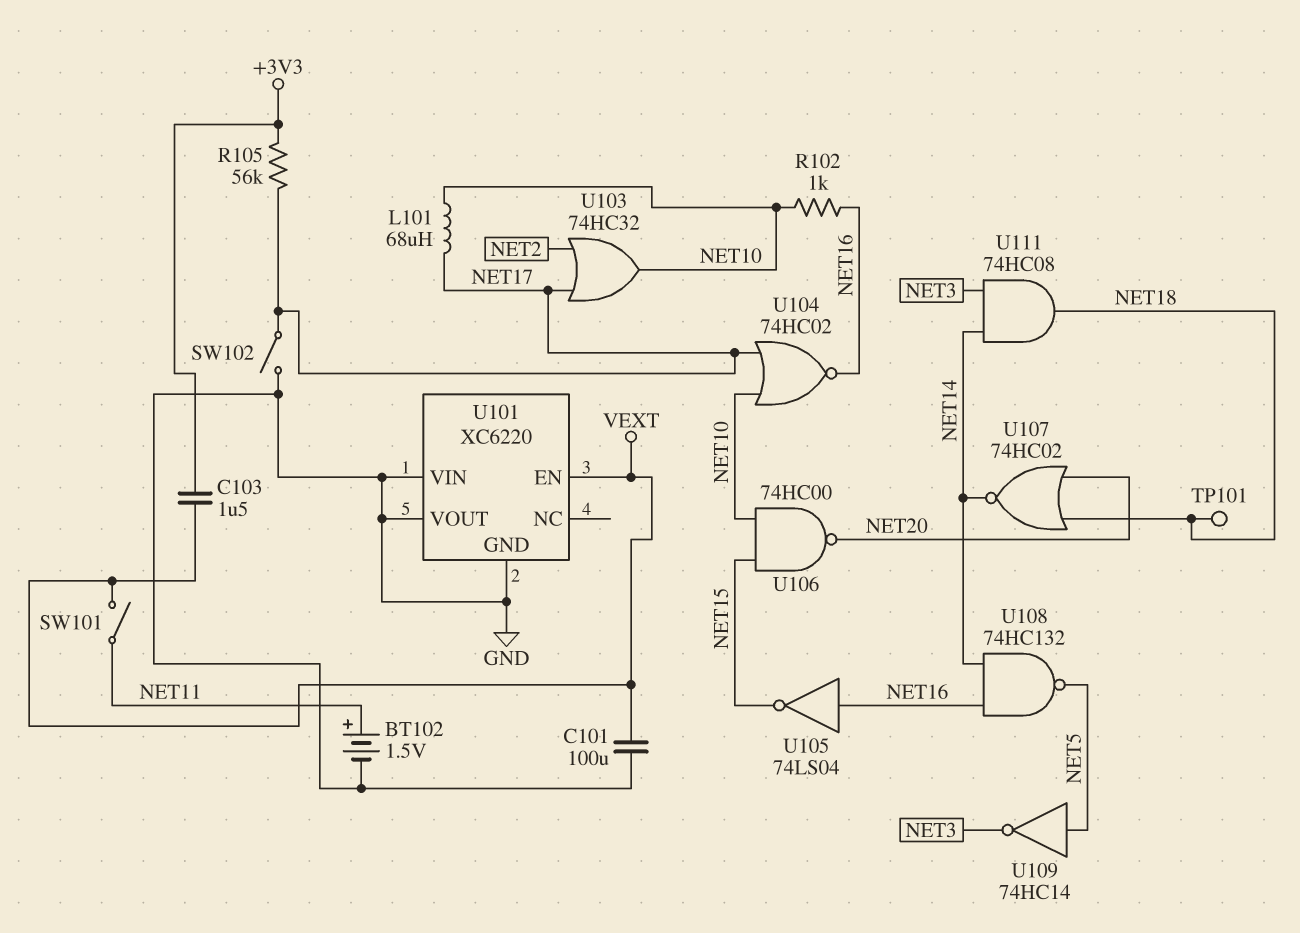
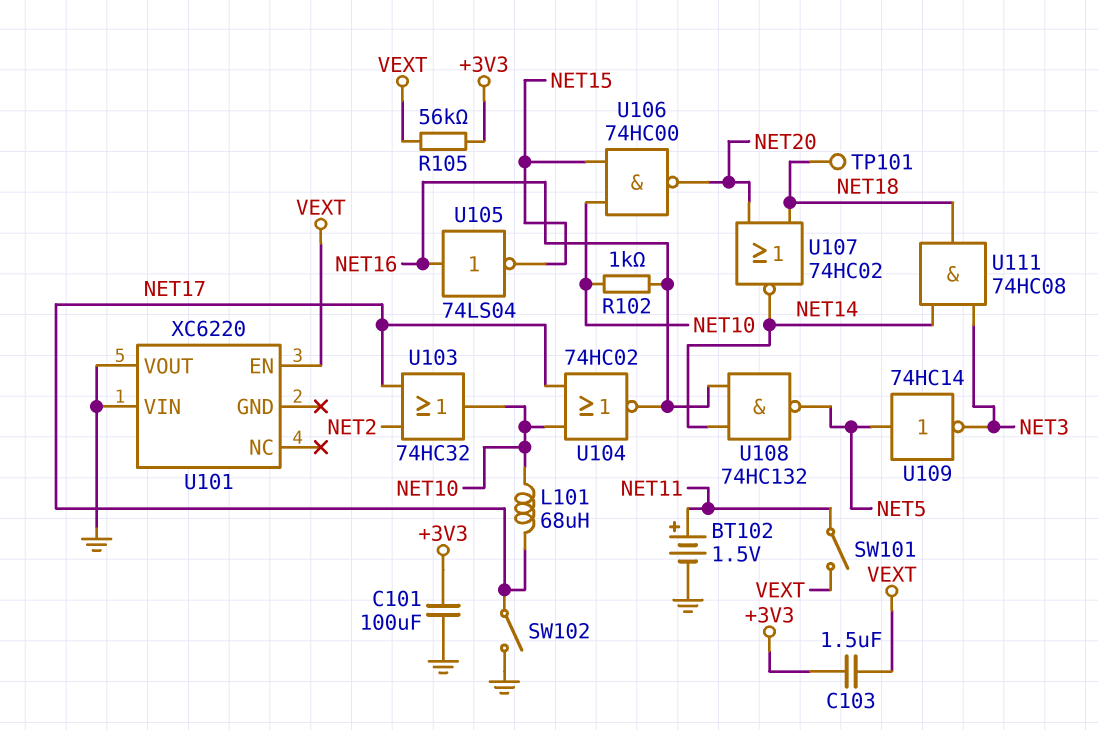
C101: 100uF (GND, VEXT) -> 100uF (+3V3, GND)
R105: 56k (+3V3, NET17) -> 56k (+3V3, VEXT)
U101 pin GND: GND -> none

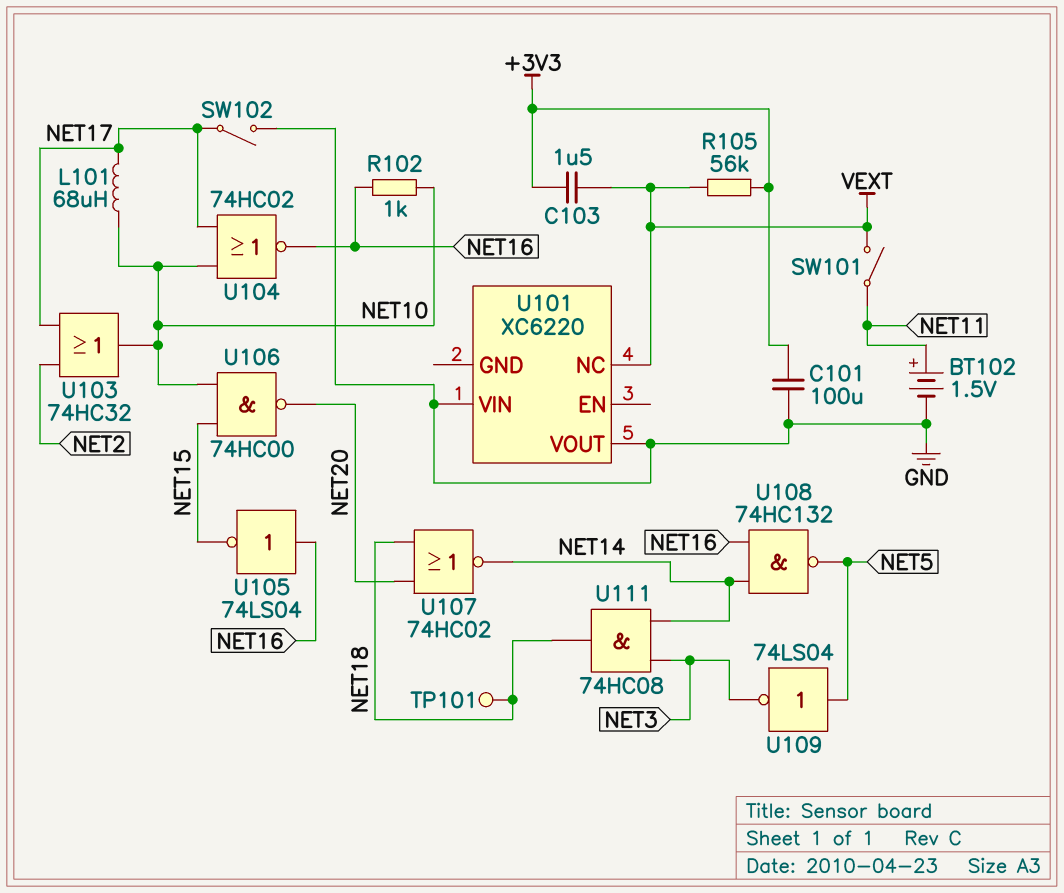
U101 pin EN: VEXT -> none
U101 pin NC: none -> VEXT
U109: NOT 74HC14 (in NET5, out NET3) -> NOT 74LS04 (in NET5, out NET3)

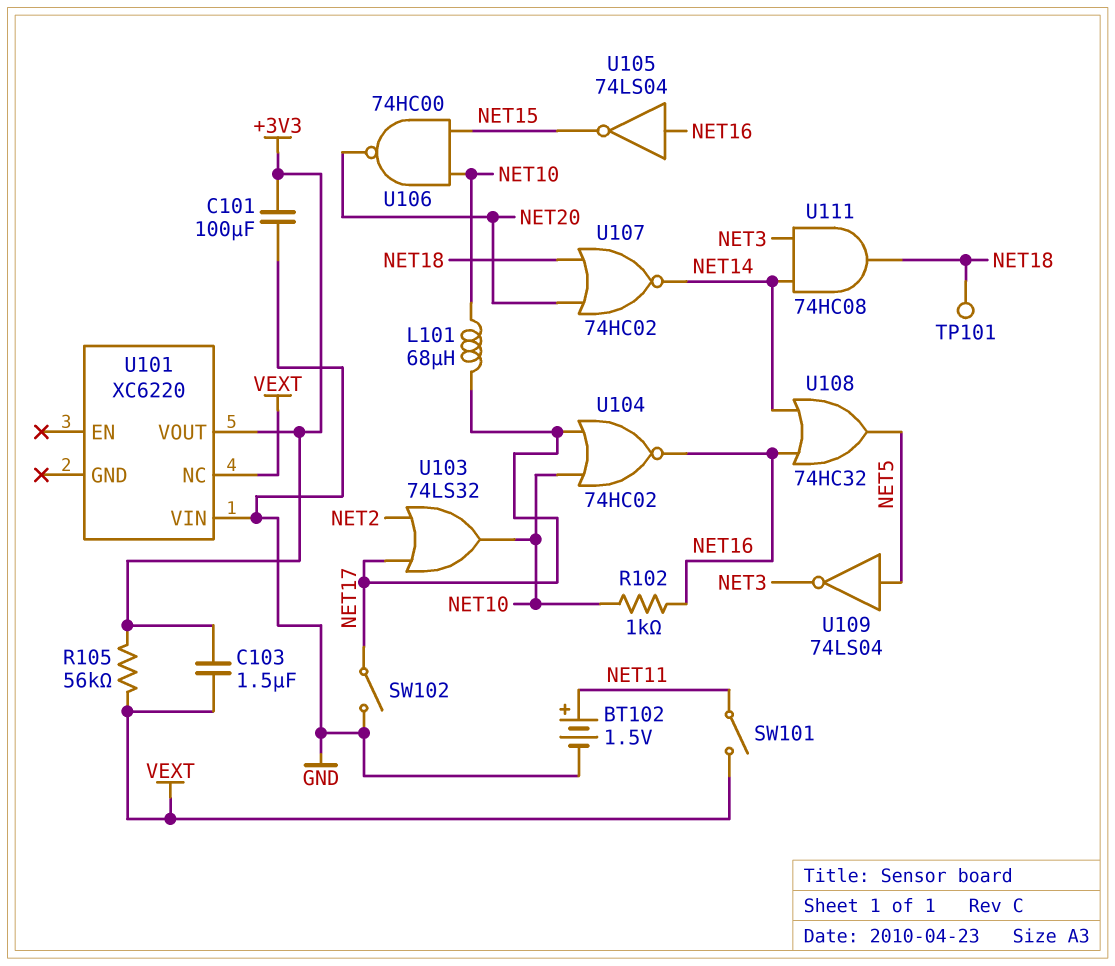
U101 pin VOUT: GND -> +3V3
U103: OR 74HC32 (in NET2, in NET17, out NET10) -> OR 74LS32 (in NET2, in NET17, out NET10)
U108: NAND 74HC132 (in NET14, in NET16, out NET5) -> OR 74HC32 (in NET14, in NET16, out NET5)

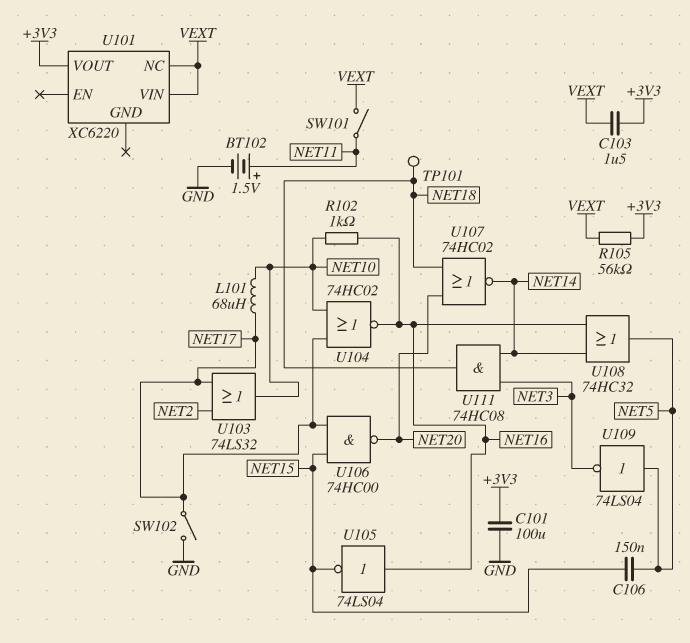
C106: none -> 150nF (NET5, NET15)
U101 pin VIN: GND -> VEXT
U106: NAND 74HC00 (in NET10, in NET15, out NET20) -> NAND 74HC00 (in NET15, in NET17, out NET20)

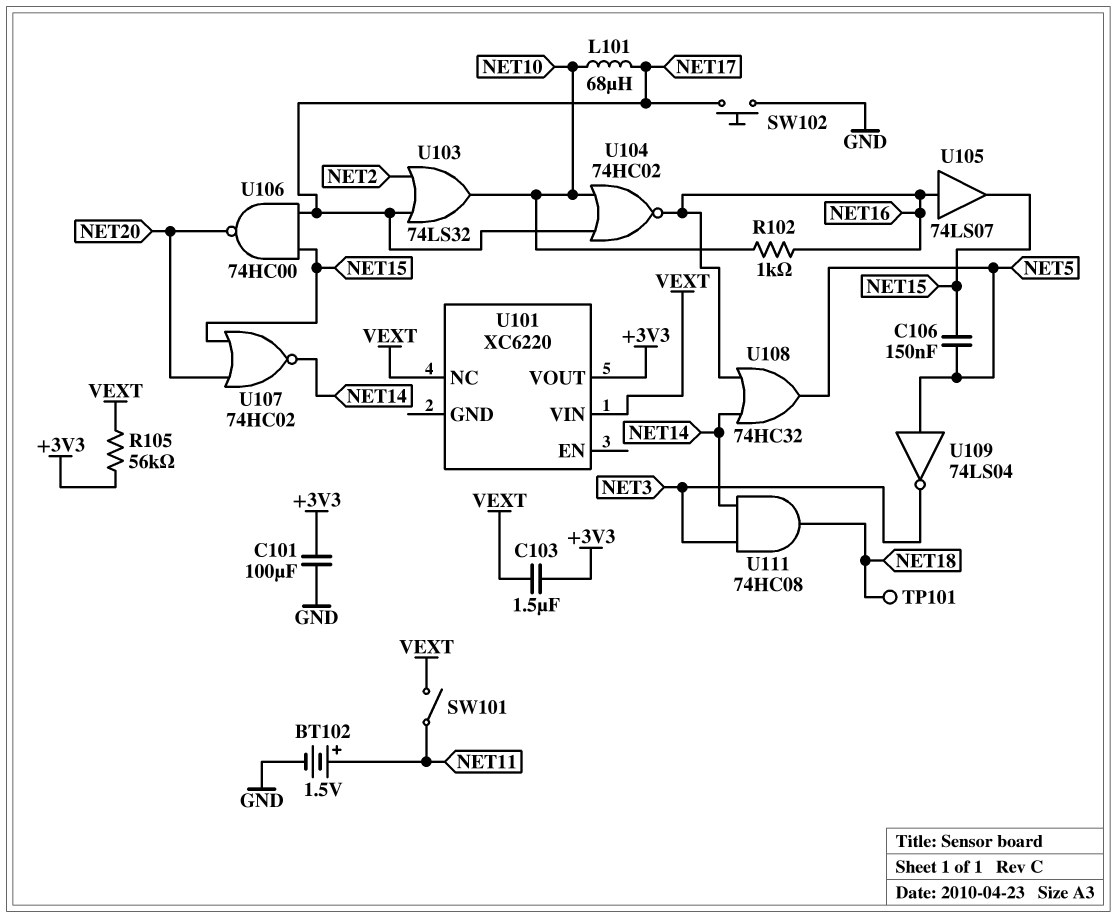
SW102: switch (GND, NET17) -> button (GND, NET17)
U105: NOT 74LS04 (in NET16, out NET15) -> buffer 74LS07 (in NET16, out NET15)
U107: NOR 74HC02 (in NET18, in NET20, out NET14) -> NOR 74HC02 (in NET15, in NET20, out NET14)

